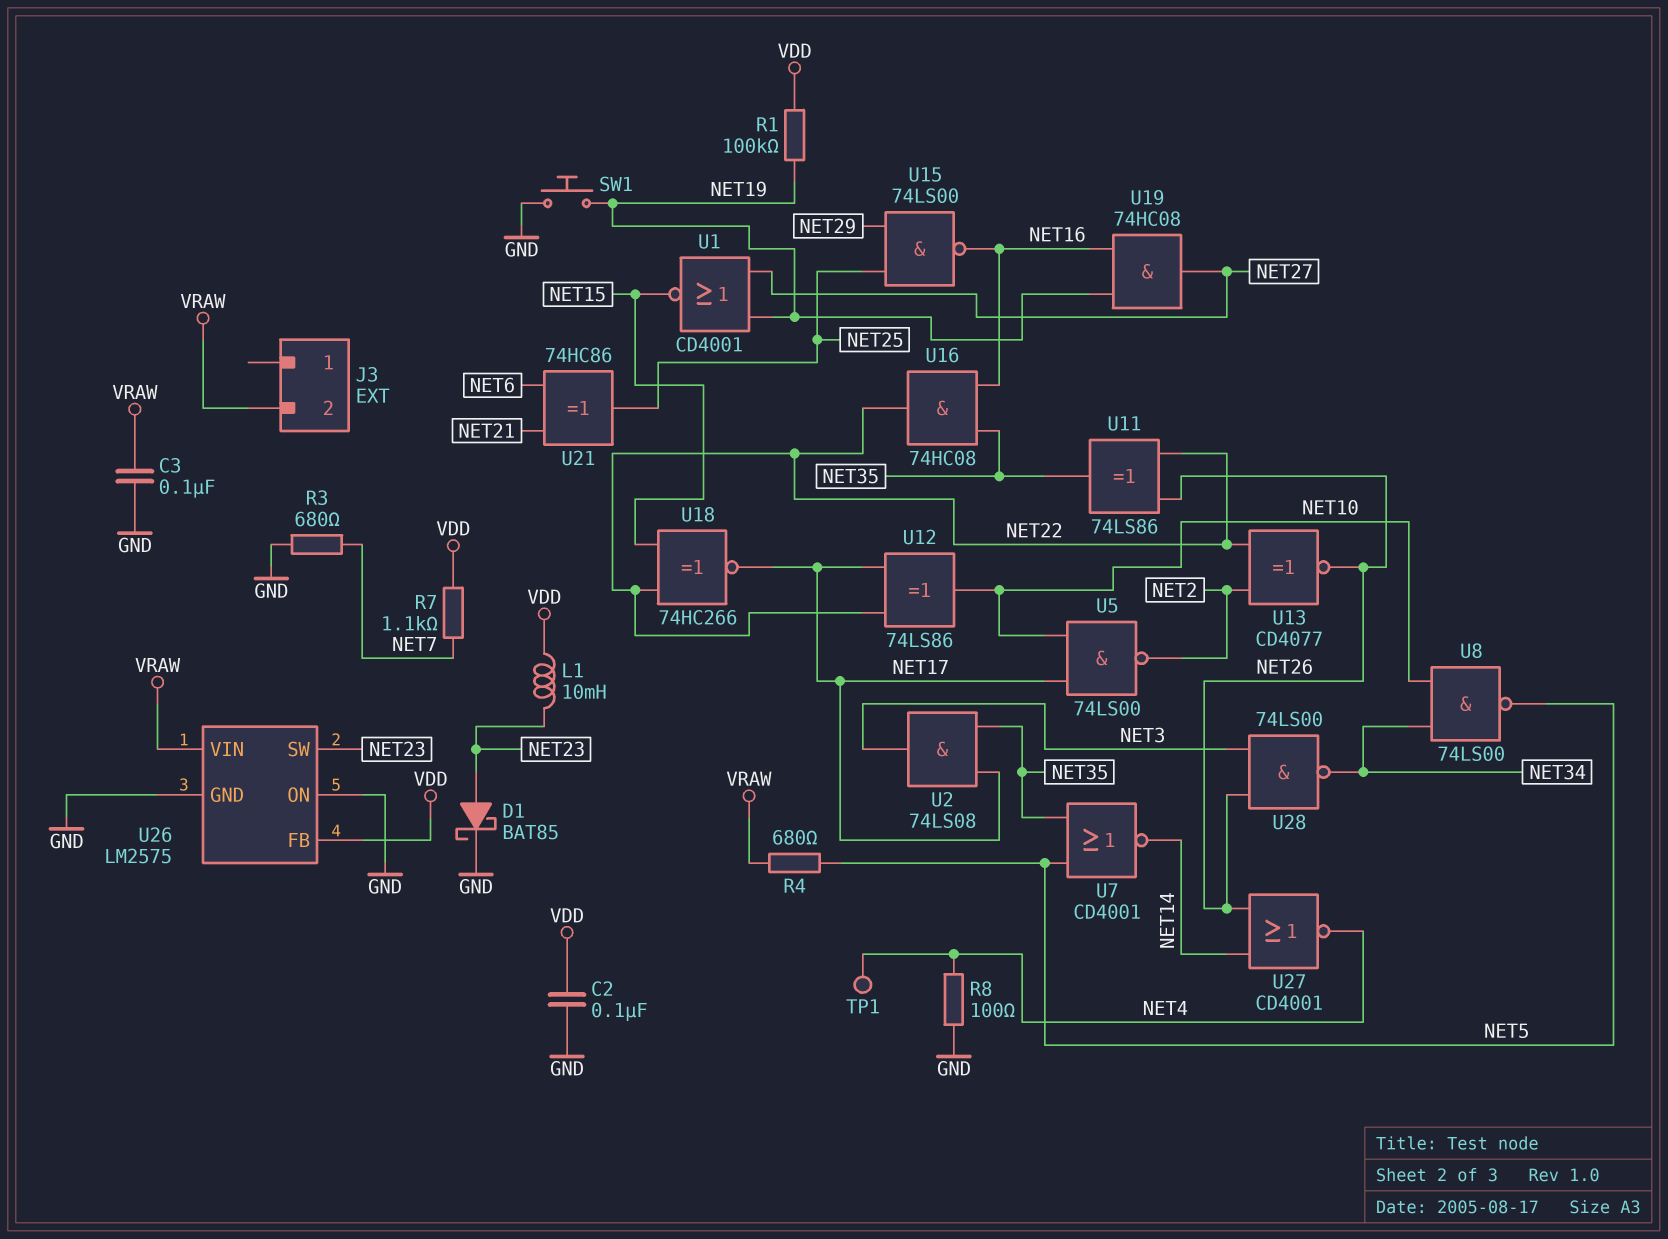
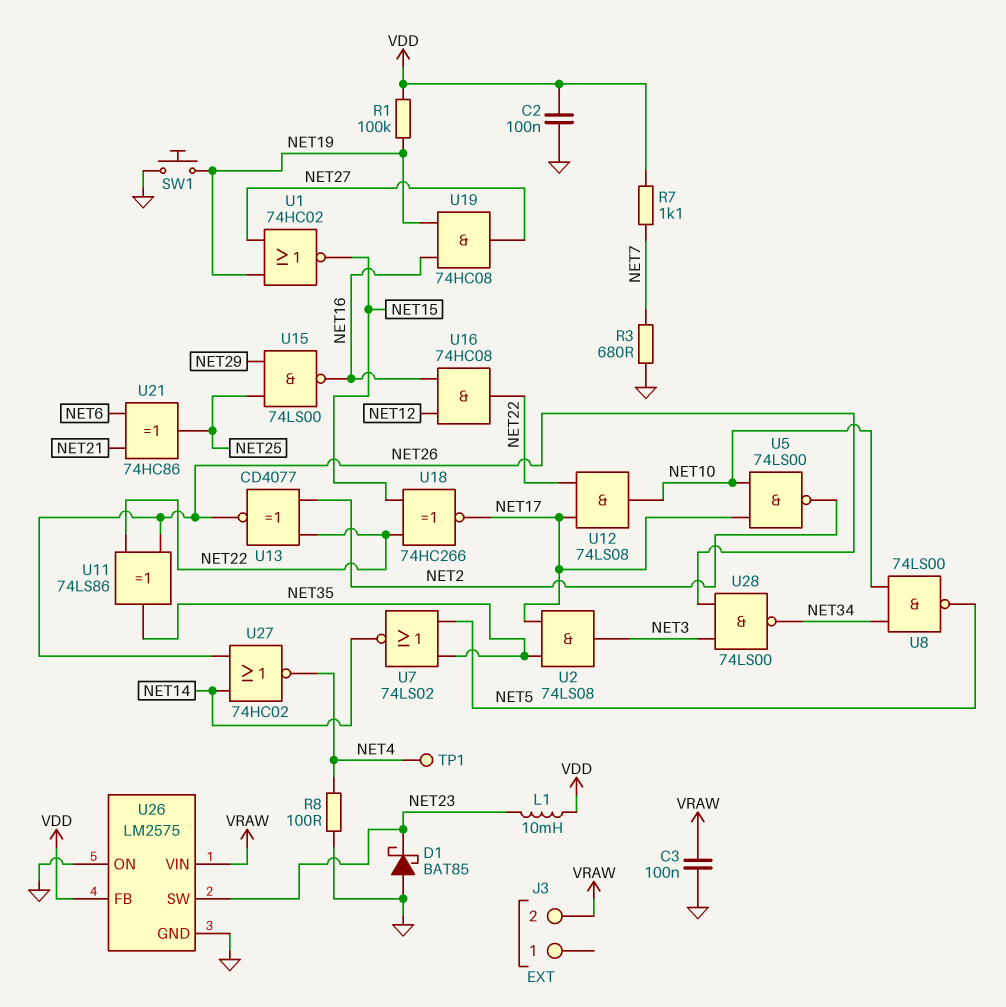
D1: schottky BAT85 (A NET23, K GND) -> schottky BAT85 (A GND, K NET23)
R4: 680 (NET5, VRAW) -> none
U1: NOR CD4001 (in NET19, in NET27, out NET15) -> NOR 74HC02 (in NET19, in NET27, out NET15)
U7: NOR CD4001 (in NET5, in NET35, out NET14) -> NOR 74LS02 (in NET5, in NET35, out NET14)
U12: XOR 74LS86 (in NET17, in NET22, out NET10) -> AND 74LS08 (in NET17, in NET22, out NET10)
U16: AND 74HC08 (in NET16, in NET35, out NET22) -> AND 74HC08 (in NET12, in NET16, out NET22)
U27: NOR CD4001 (in NET14, in NET26, out NET4) -> NOR 74HC02 (in NET14, in NET26, out NET4)

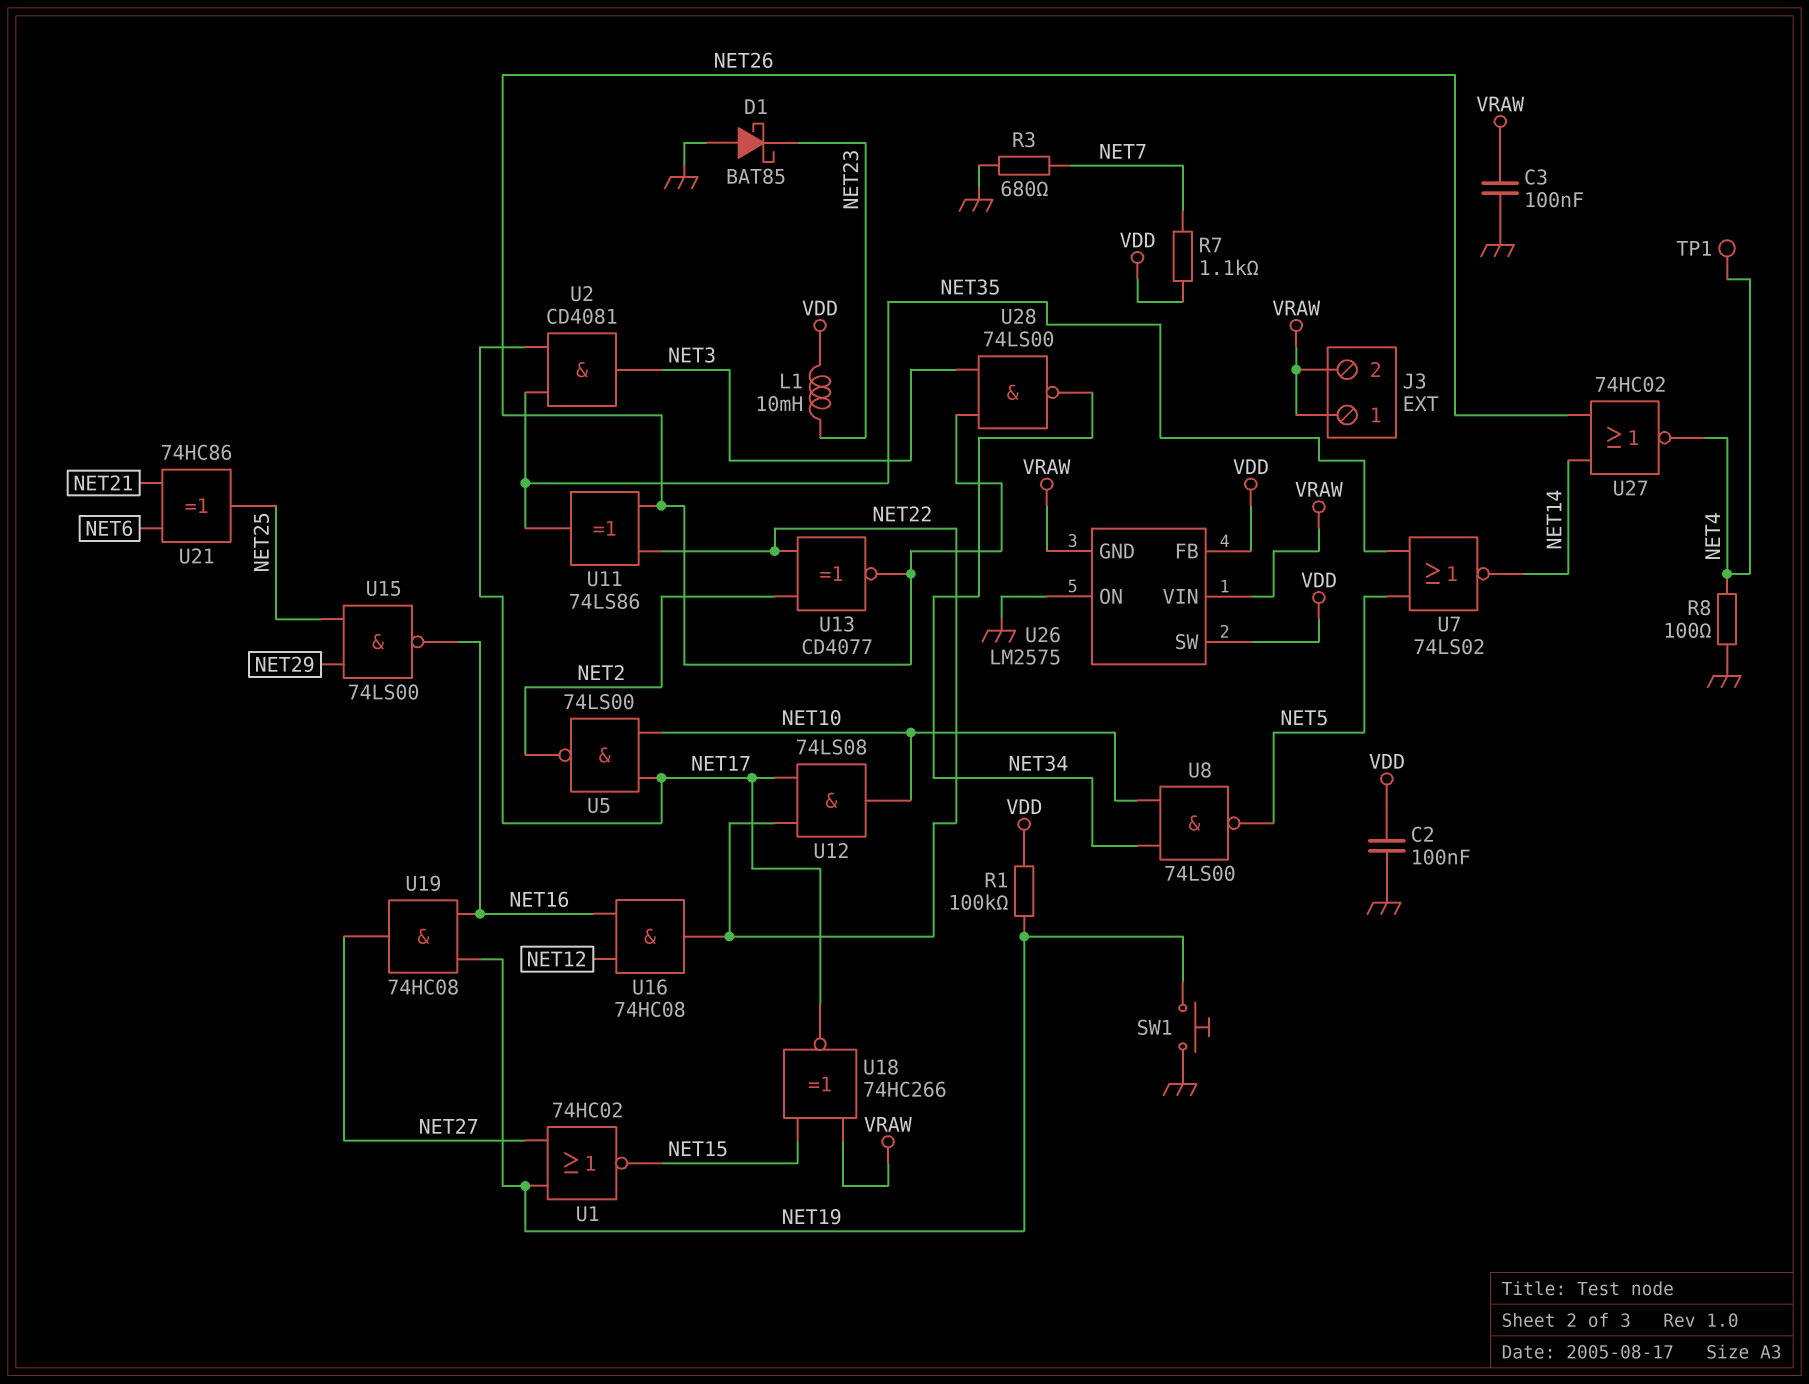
J3 pin 1: none -> VRAW
U2: AND 74LS08 (in NET17, in NET35, out NET3) -> AND CD4081 (in NET17, in NET35, out NET3)
U18: XNOR 74HC266 (in NET15, in NET22, out NET17) -> XNOR 74HC266 (in NET15, in VRAW, out NET17)
U26 pin GND: GND -> VRAW
U26 pin SW: NET23 -> VDD

